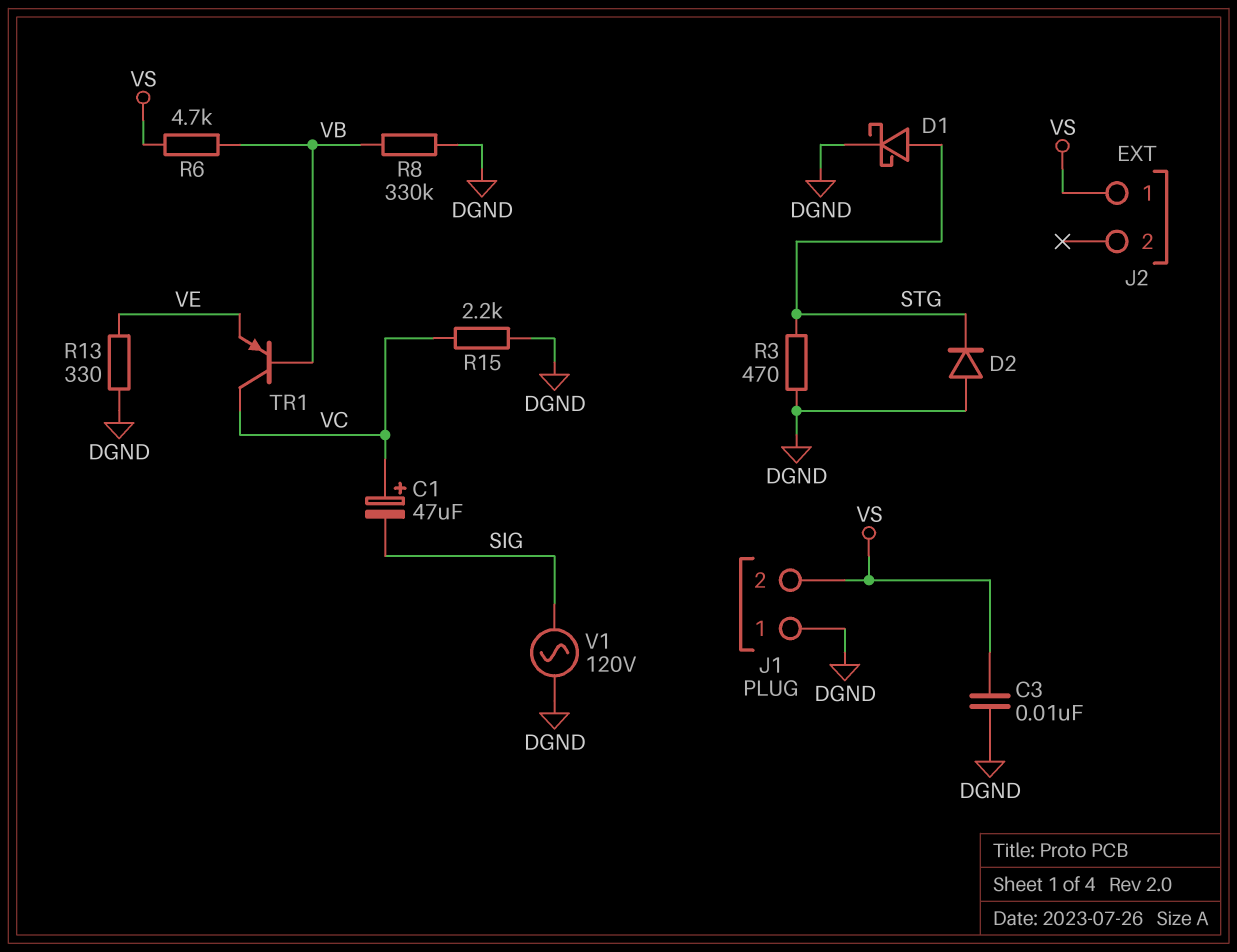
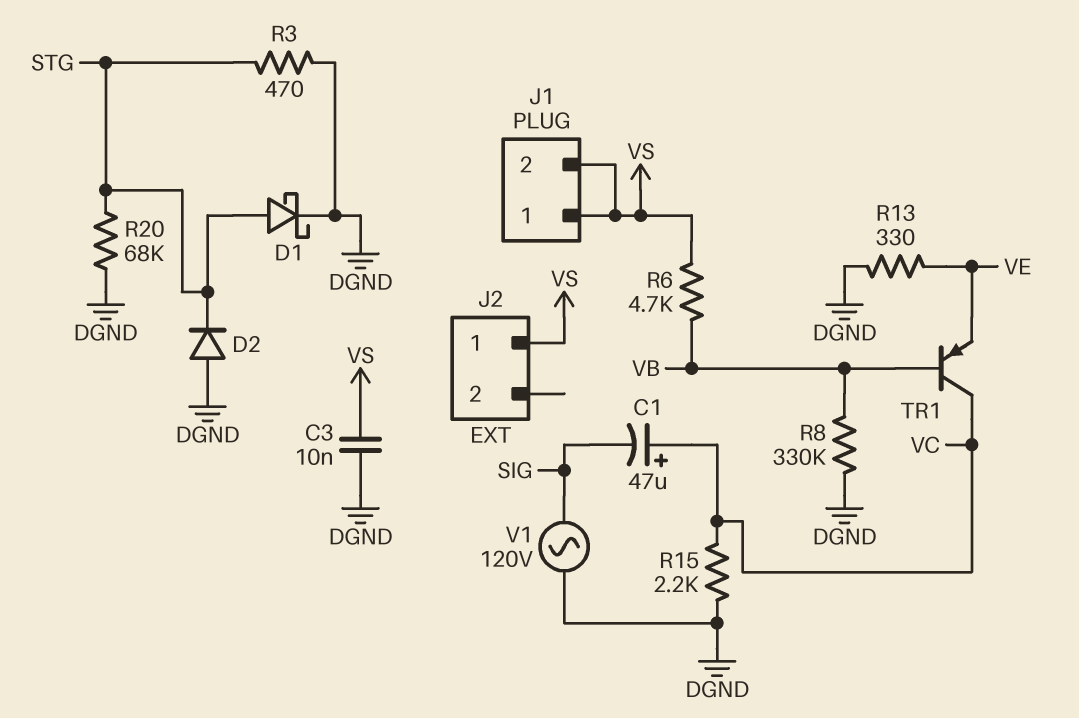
J1 pin 1: DGND -> VS
R20: none -> 68k (DGND, STG)

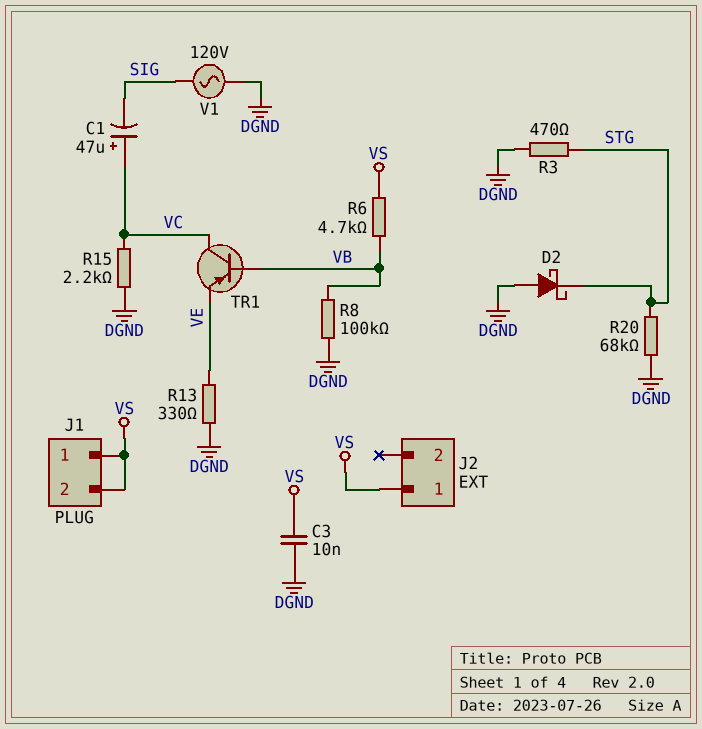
D1: schottky (A STG, K DGND) -> none
D2: diode (A DGND, K STG) -> schottky (A DGND, K STG)
R8: 330k (DGND, VB) -> 100k (DGND, VB)

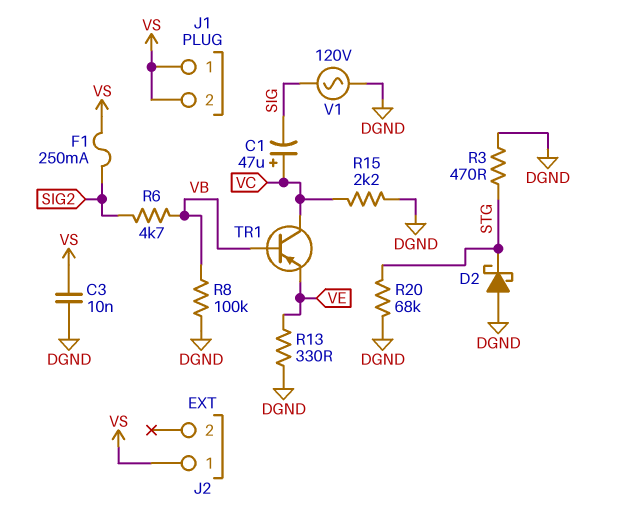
F1: none -> 250mA (SIG2, VS)
R6: 4.7k (VB, VS) -> 4.7k (SIG2, VB)

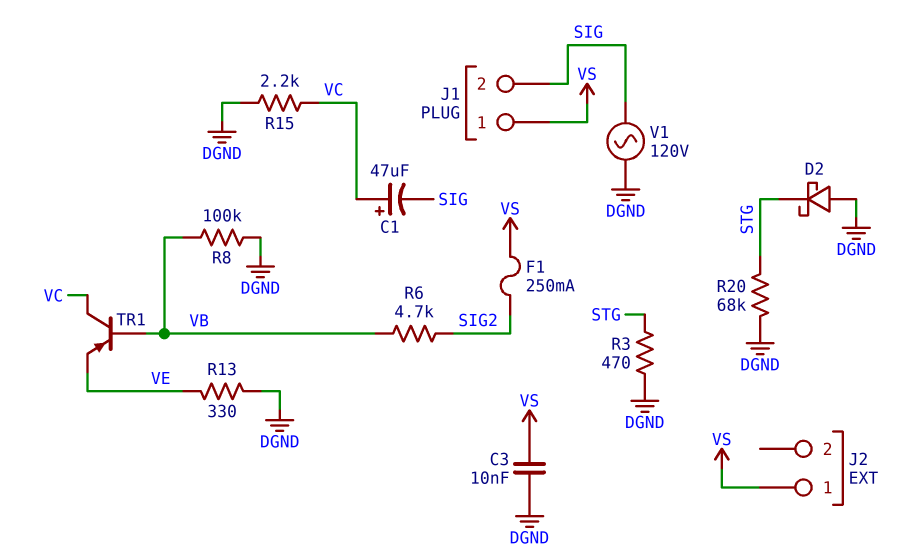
J1 pin 2: VS -> SIG

